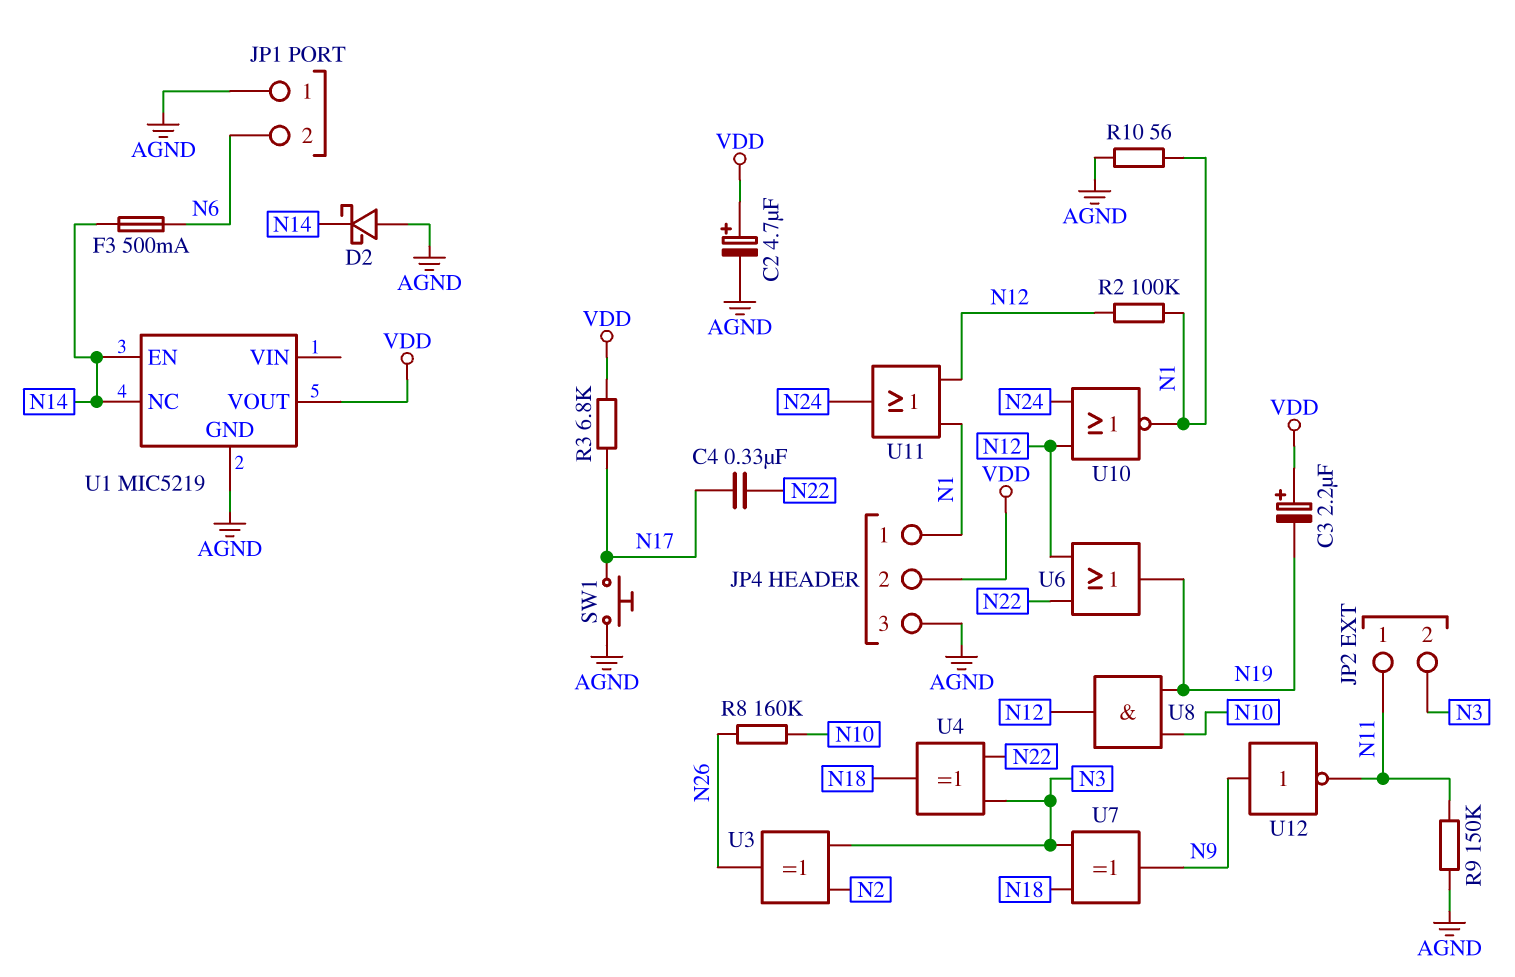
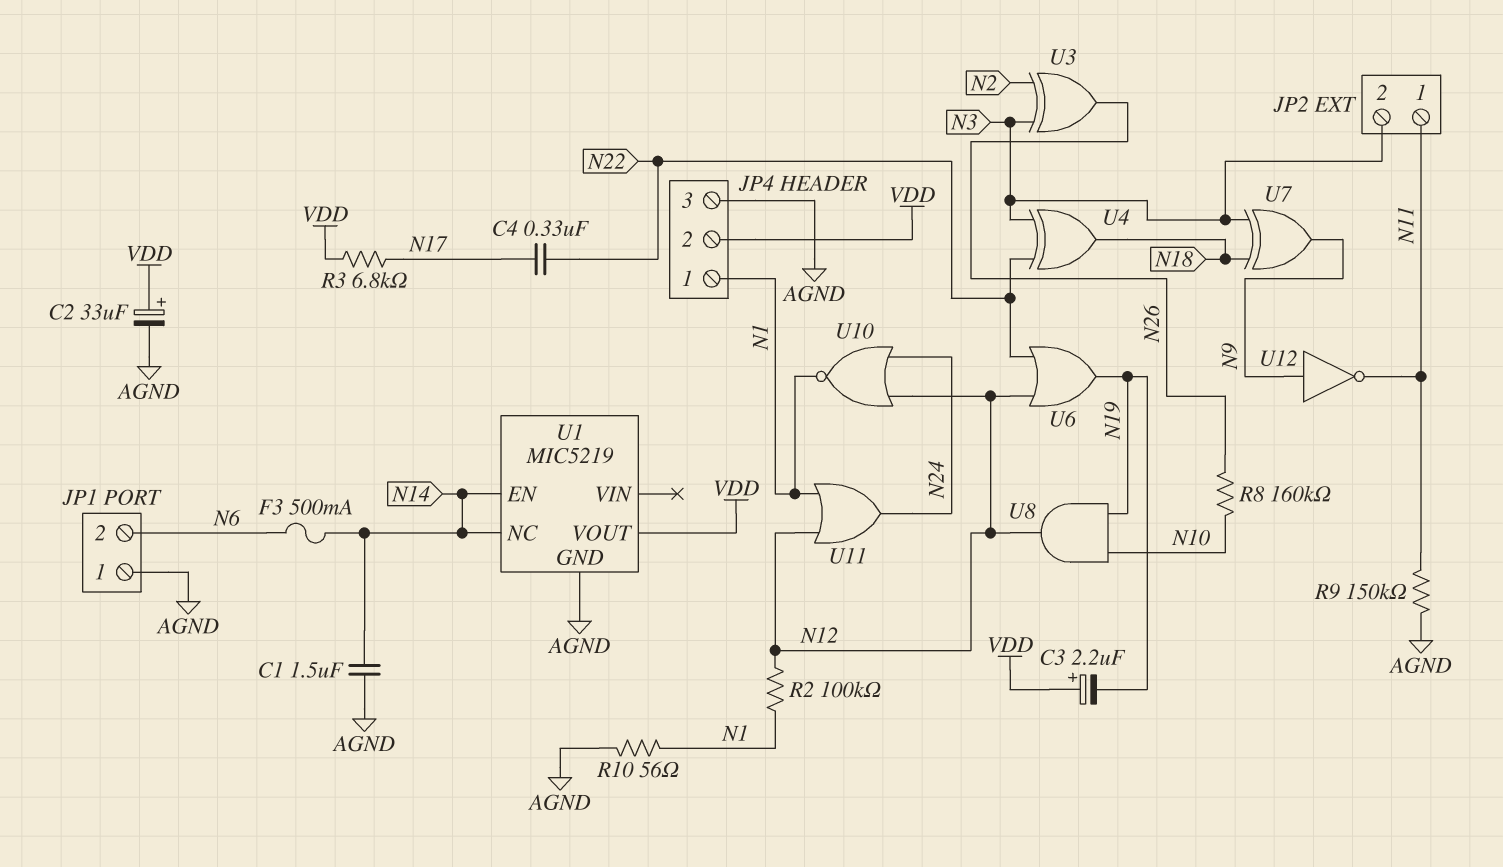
C1: none -> 1.5uF (AGND, N14)
C2: 4.7uF (plus VDD, minus AGND) -> 33uF (plus VDD, minus AGND)
D2: schottky (A AGND, K N14) -> none
SW1: button (AGND, N17) -> none

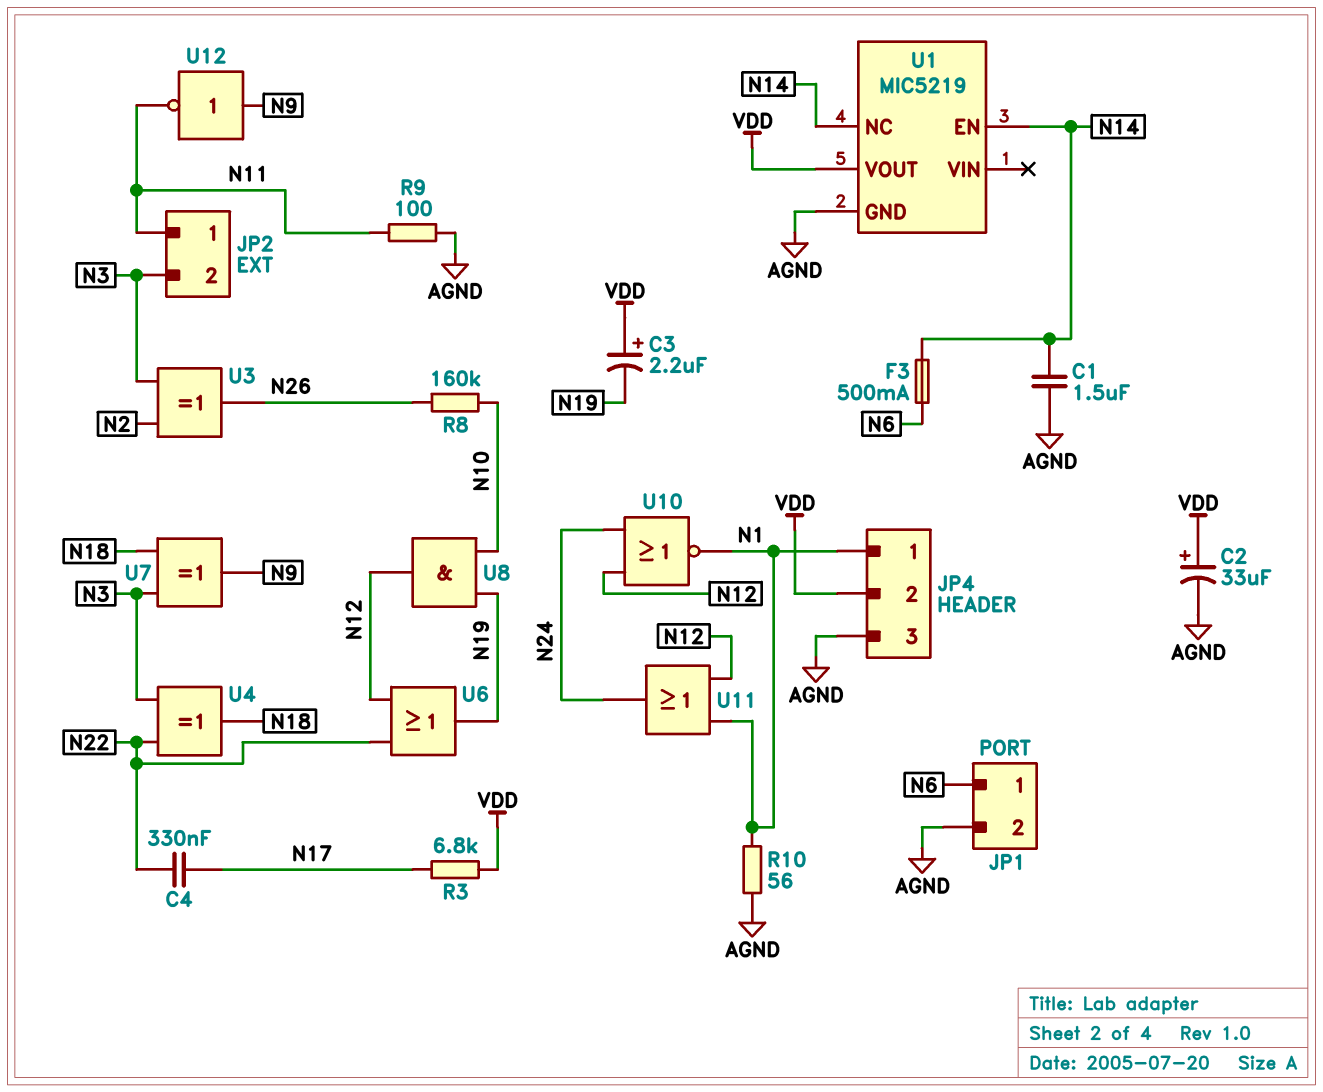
JP1 pin 1: AGND -> N6
JP1 pin 2: N6 -> AGND
R2: 100k (N1, N12) -> none
R9: 150k (AGND, N11) -> 100 (AGND, N11)

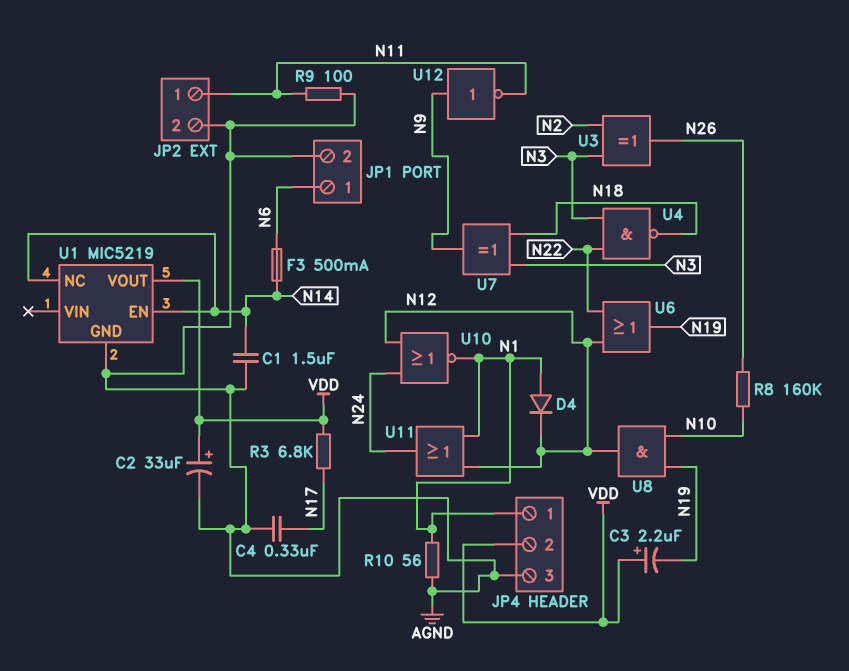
C4: 330nF (N17, N22) -> 330nF (AGND, N17)
D4: none -> diode (A N1, K N12)
JP2 pin 2: N3 -> AGND
U4: XOR (in N3, in N22, out N18) -> NAND (in N3, in N22, out N18)

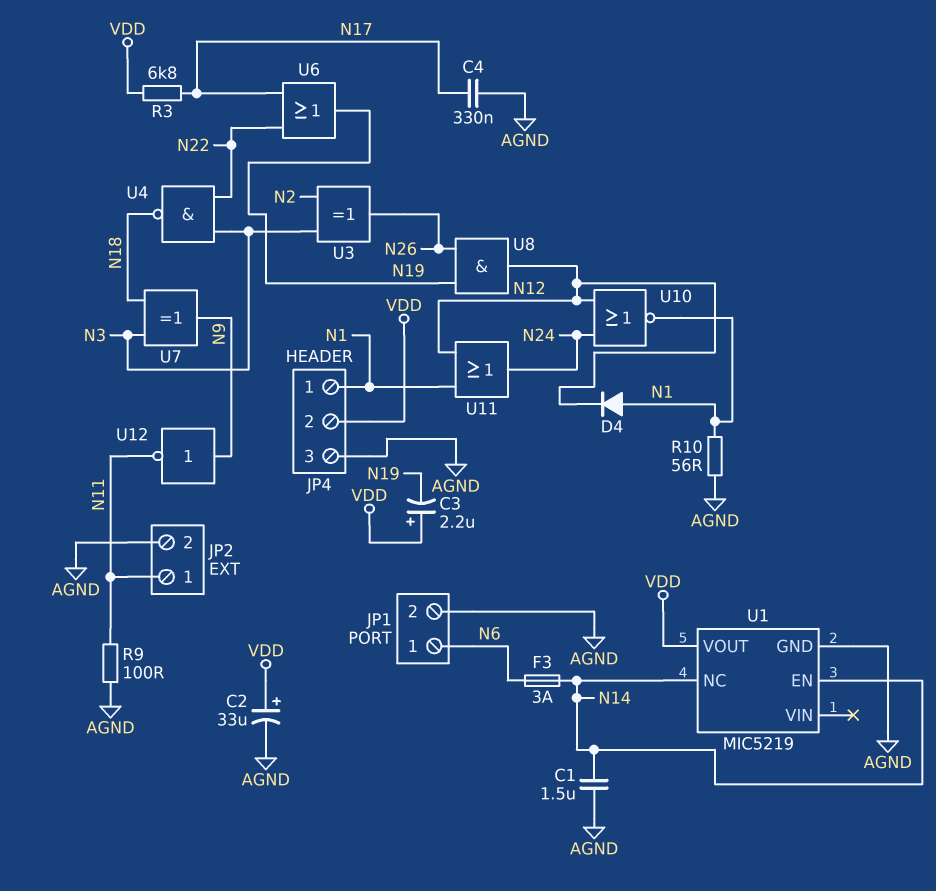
F3: 500mA (N6, N14) -> 3A (N6, N14)
R8: 160k (N10, N26) -> none
U6: OR (in N12, in N22, out N19) -> OR (in N17, in N22, out N19)
U8: AND (in N10, in N19, out N12) -> AND (in N19, in N26, out N12)

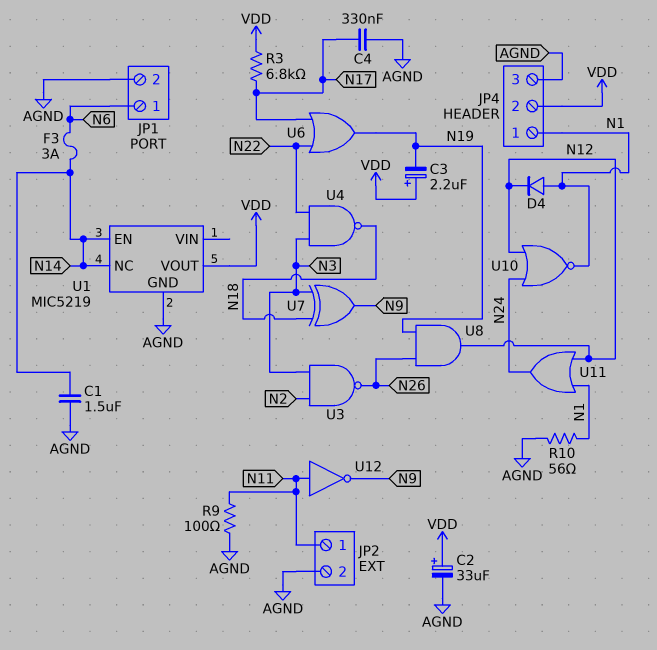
U3: XOR (in N2, in N3, out N26) -> NAND (in N2, in N3, out N26)
U12: NOT (in N9, out N11) -> NOT (in N11, out N9)

